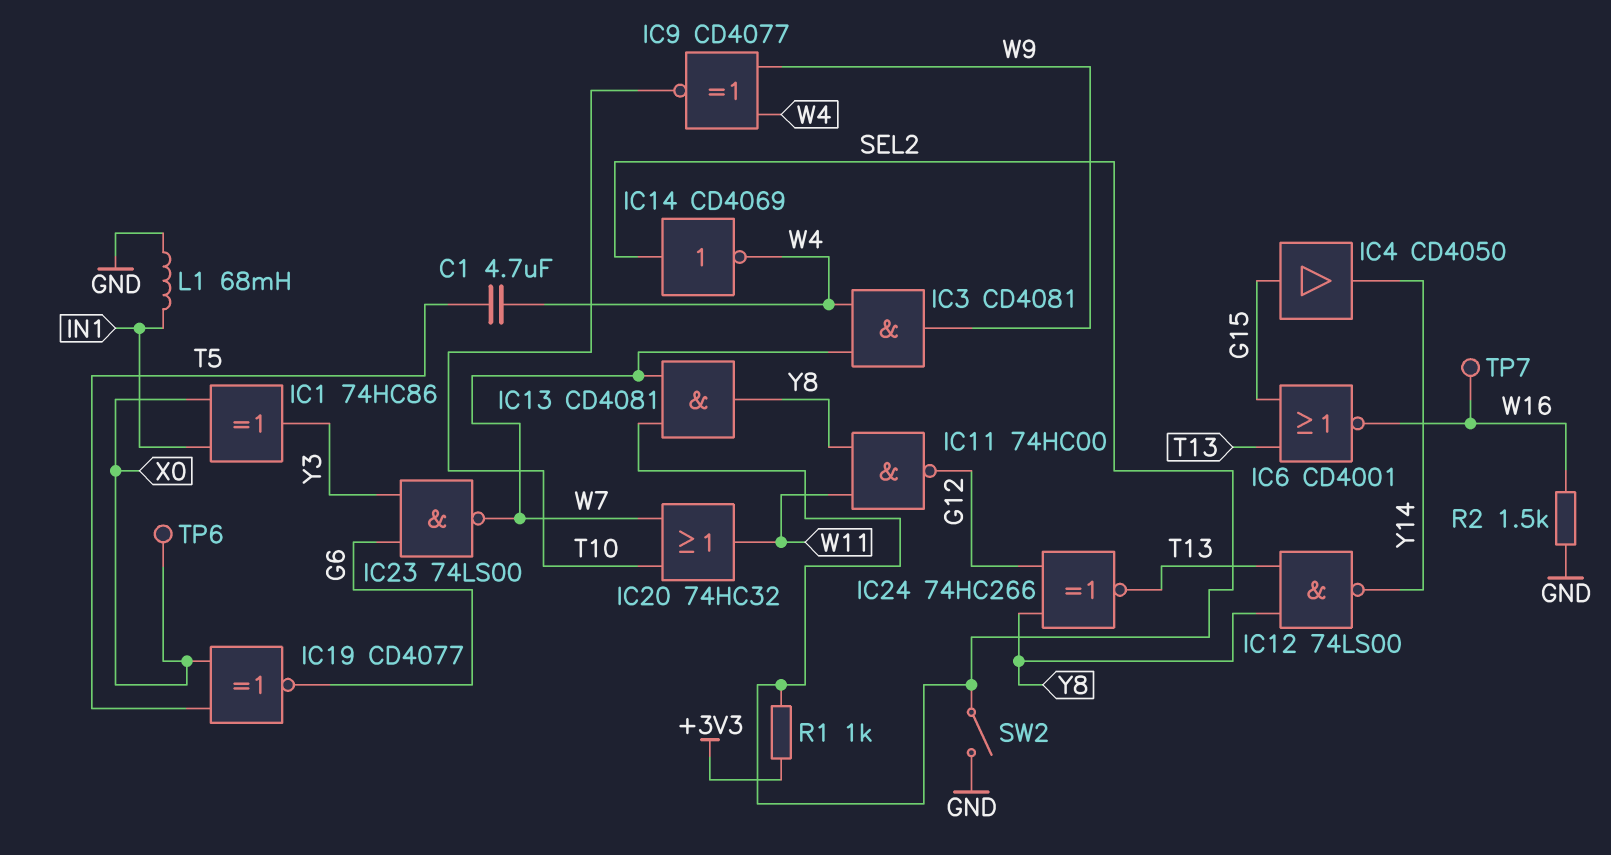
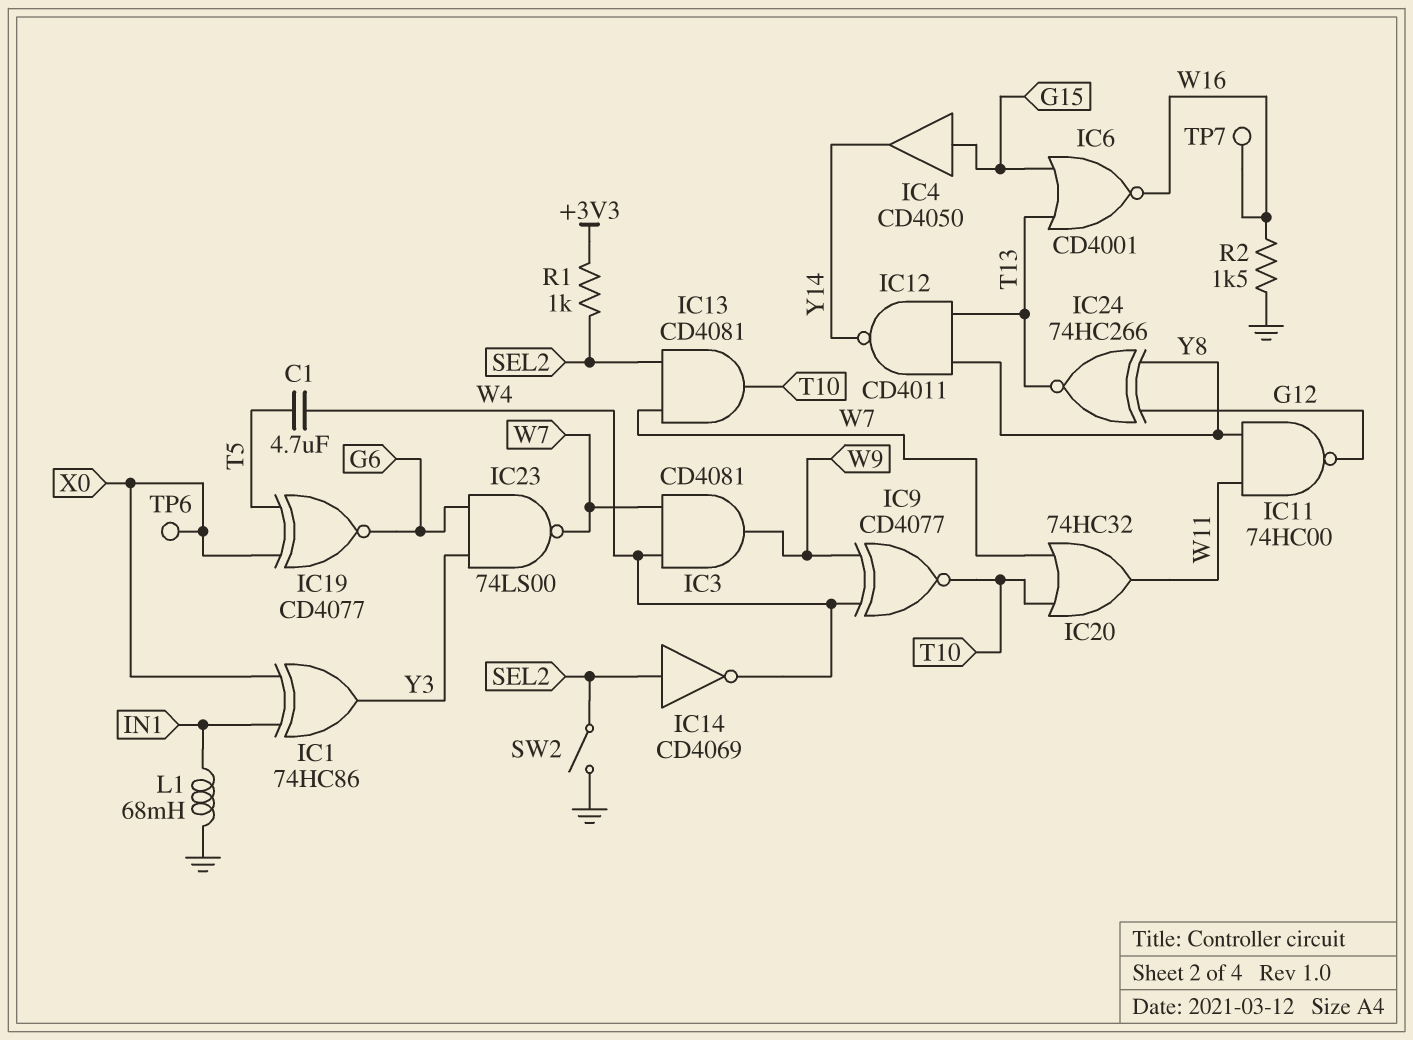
IC12: NAND 74LS00 (in T13, in Y8, out Y14) -> NAND CD4011 (in T13, in Y8, out Y14)
IC13: AND CD4081 (in SEL2, in W7, out Y8) -> AND CD4081 (in SEL2, in W7, out T10)

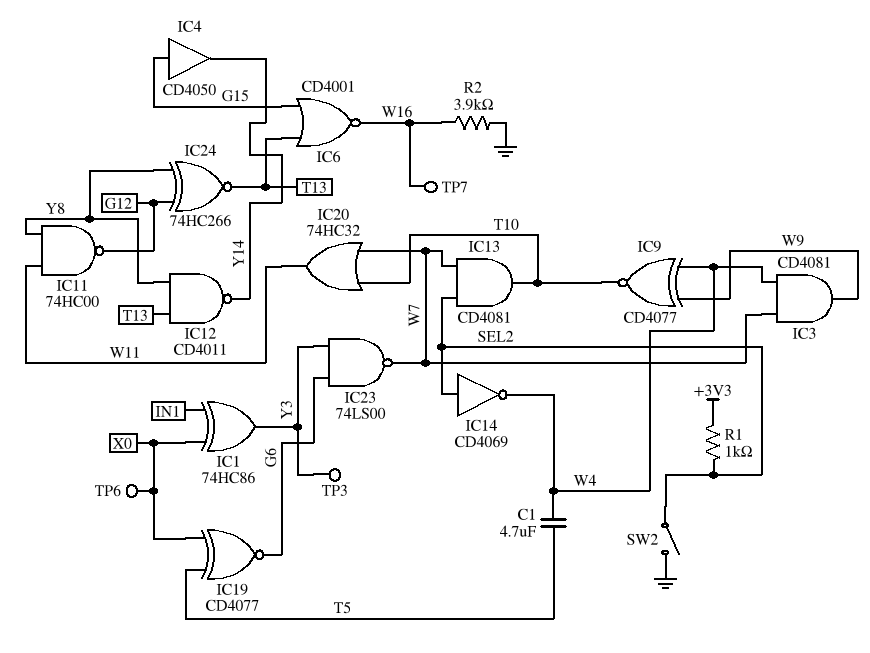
L1: 68mH (GND, IN1) -> none
R2: 1.5k (GND, W16) -> 3.9k (GND, W16)
TP3: none -> test point (Y3)

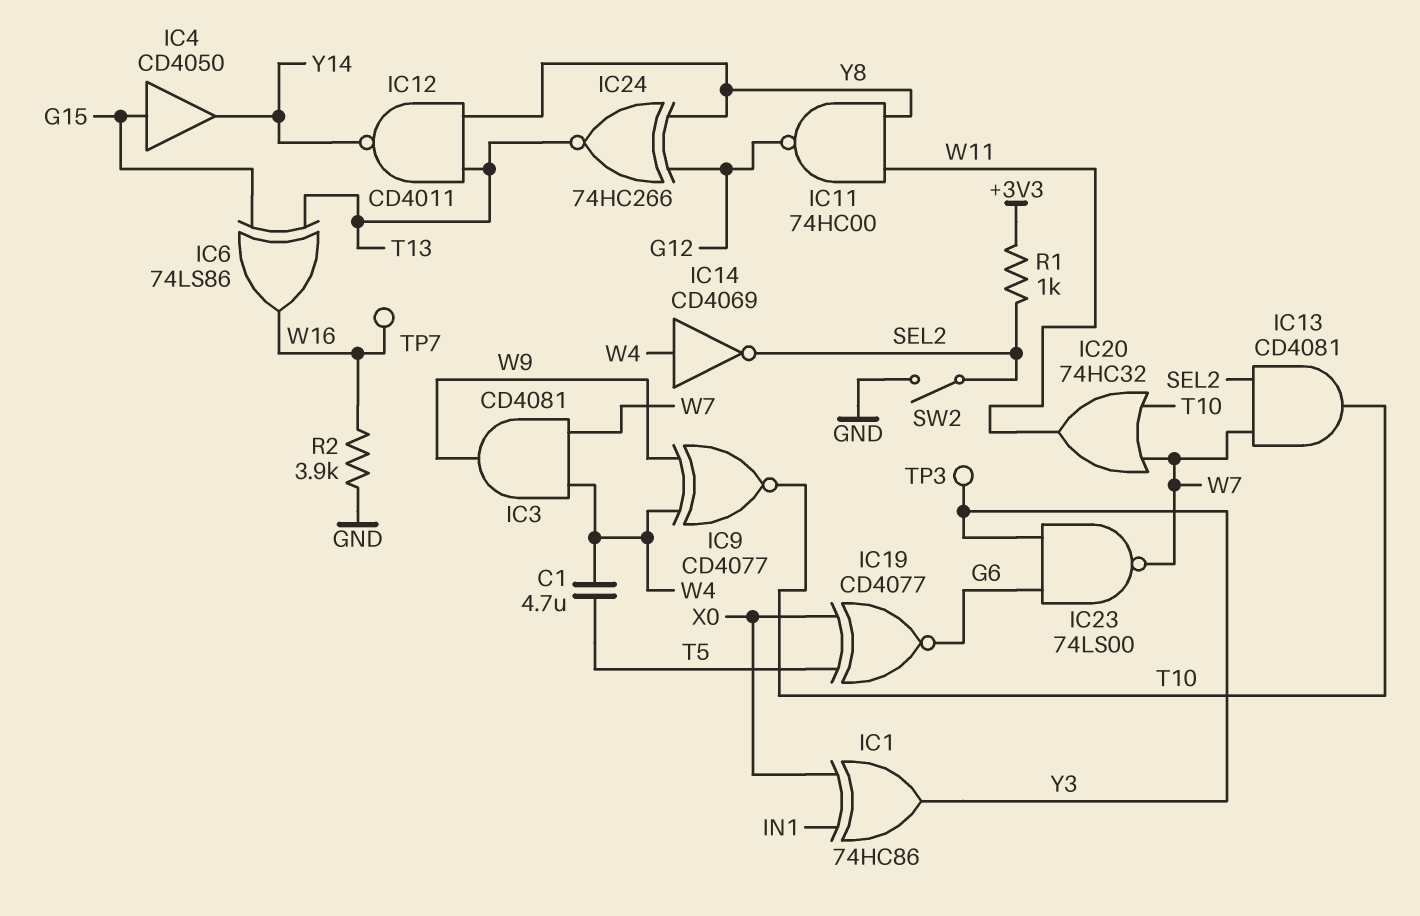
IC6: NOR CD4001 (in G15, in T13, out W16) -> XOR 74LS86 (in G15, in T13, out W16)
IC14: NOT CD4069 (in SEL2, out W4) -> NOT CD4069 (in W4, out SEL2)
TP6: test point (X0) -> none

